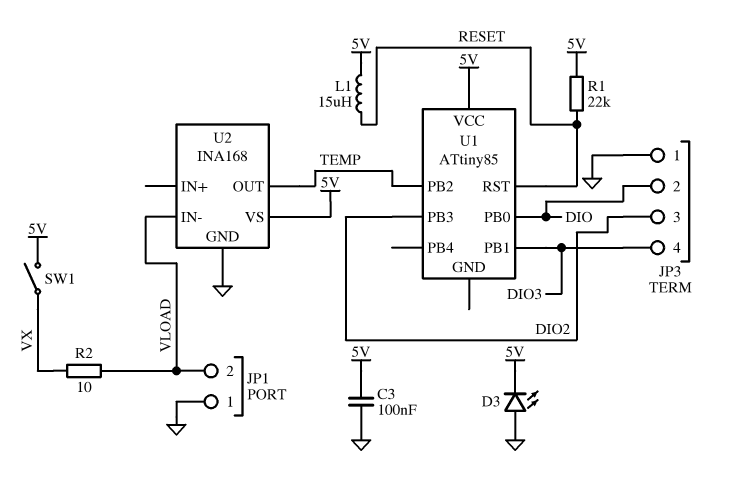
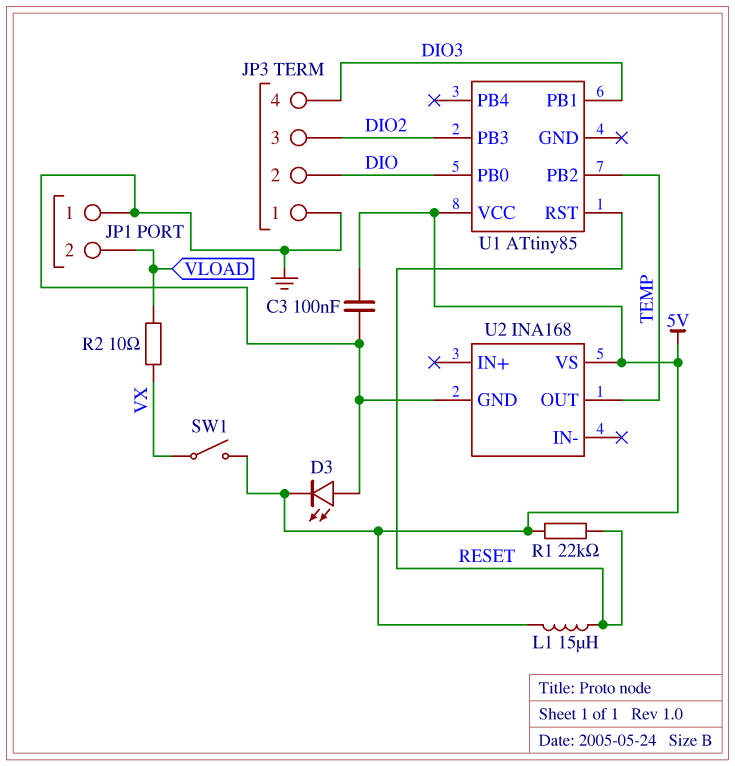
U2 pin IN-: VLOAD -> none

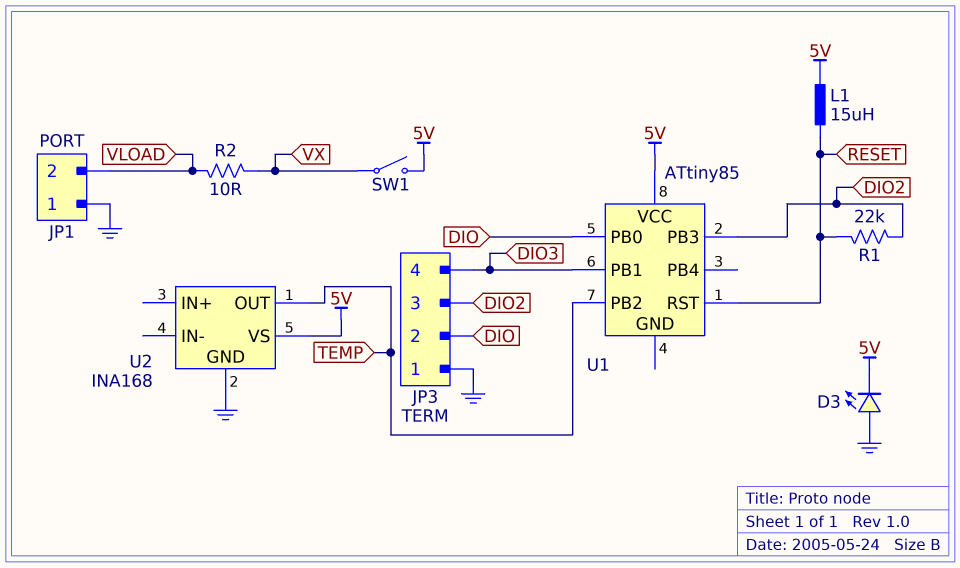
C3: 100nF (5V, GND) -> none
R1: 22k (5V, RESET) -> 22k (DIO2, RESET)

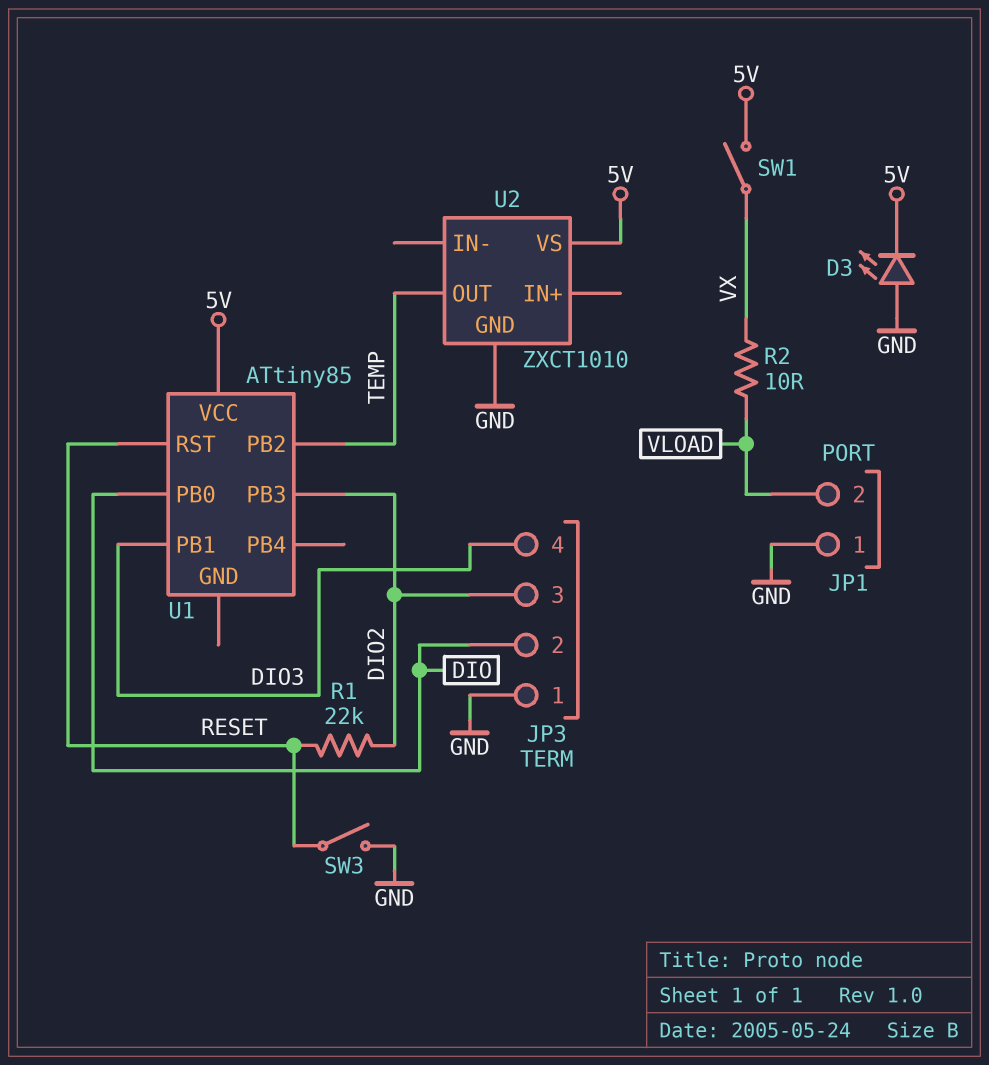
L1: 15uH (5V, RESET) -> none
SW3: none -> switch (GND, RESET)
U2: INA168 -> ZXCT1010

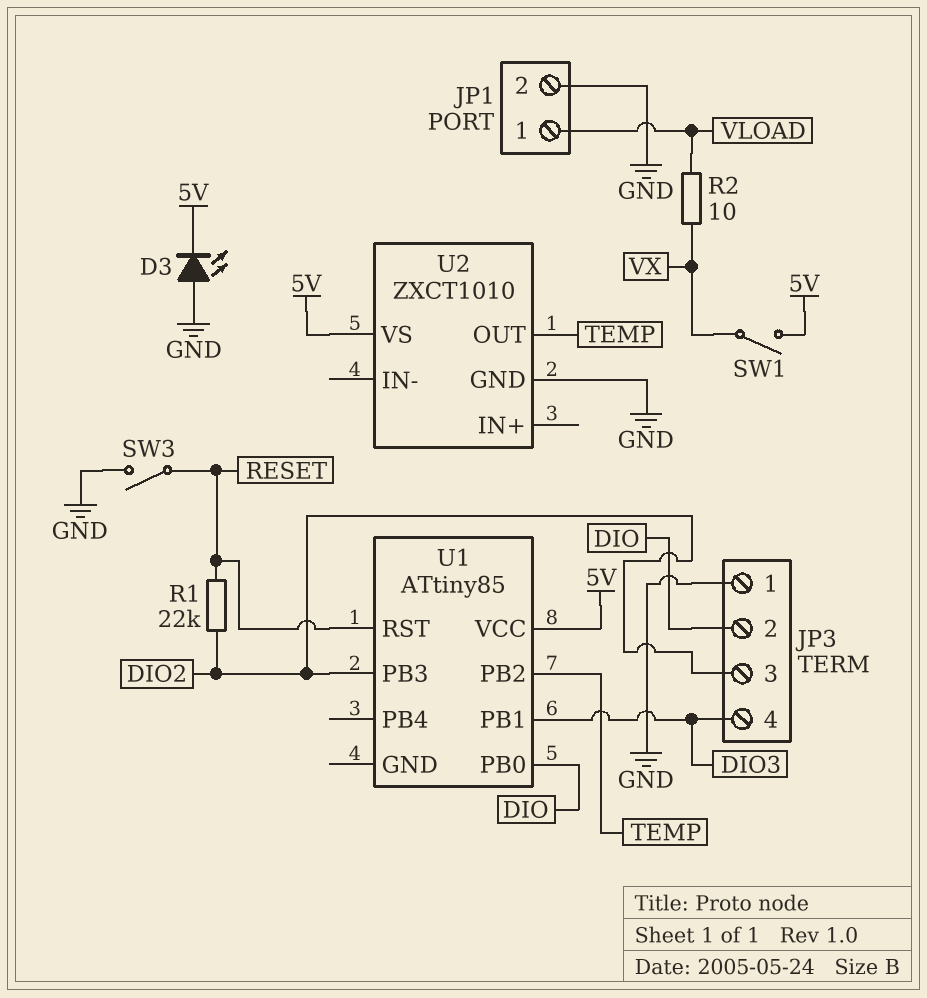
JP1 pin 1: GND -> VLOAD
JP1 pin 2: VLOAD -> GND

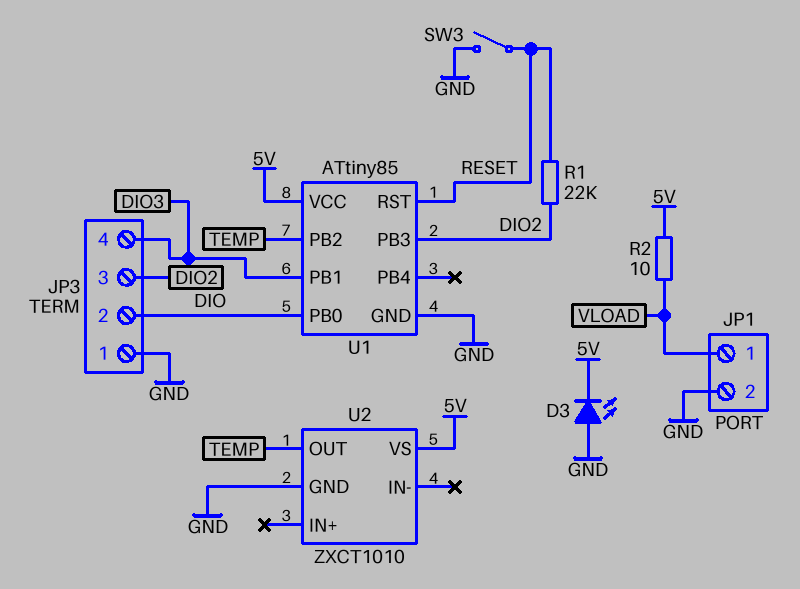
R2: 10 (VLOAD, VX) -> 10 (5V, VLOAD)
SW1: switch (5V, VX) -> none
U1 pin GND: none -> GND

